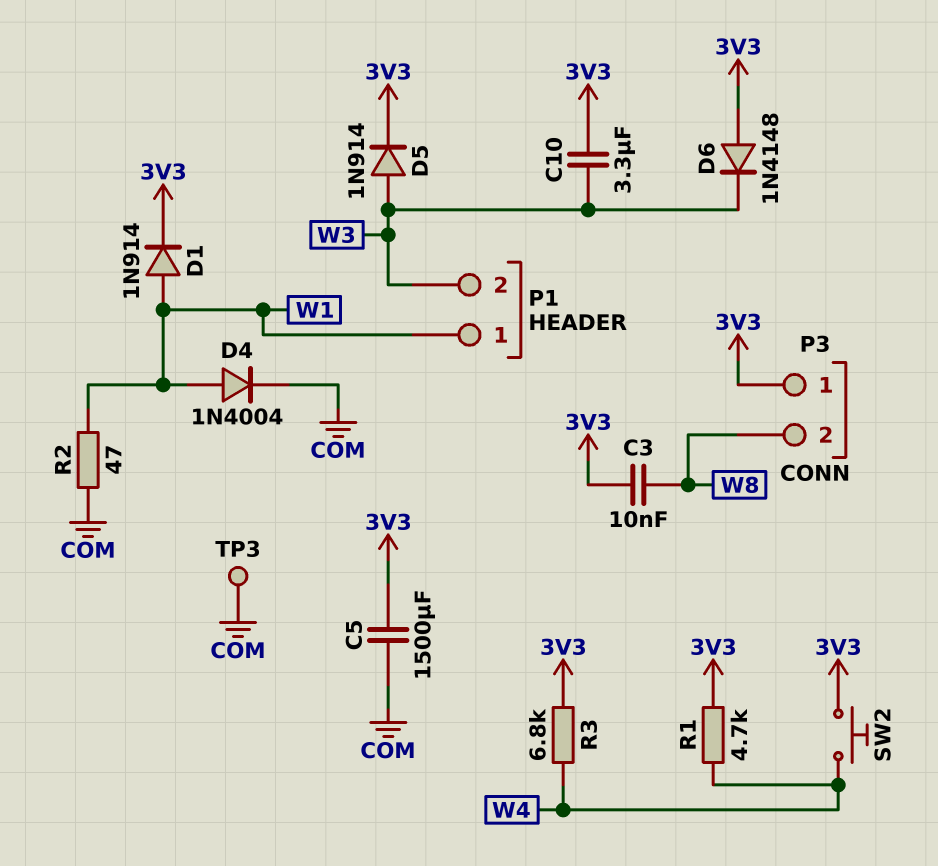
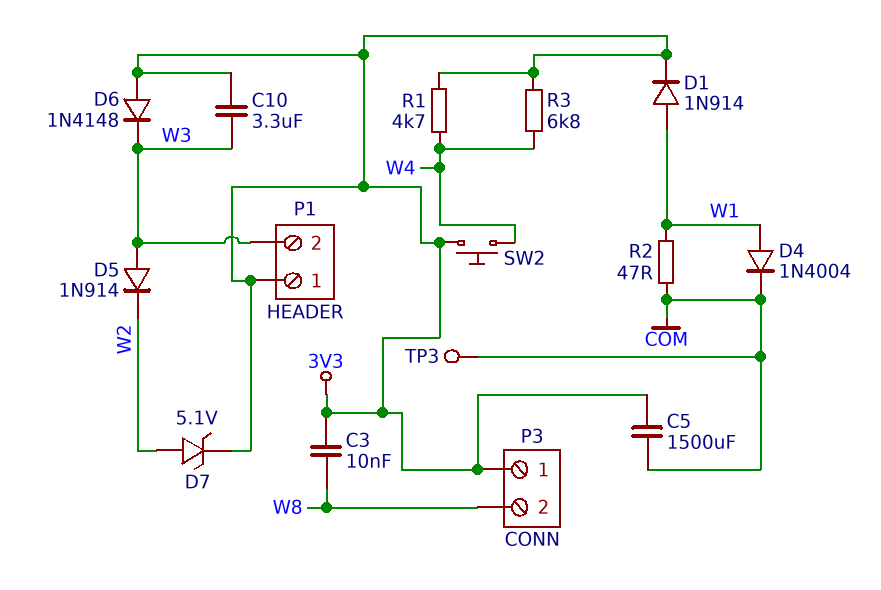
D5: diode 1N914 (A W3, K 3V3) -> diode 1N914 (A W3, K W2)
D7: none -> zener 5.1V (A W2, K 3V3)
P1 pin 1: W1 -> 3V3

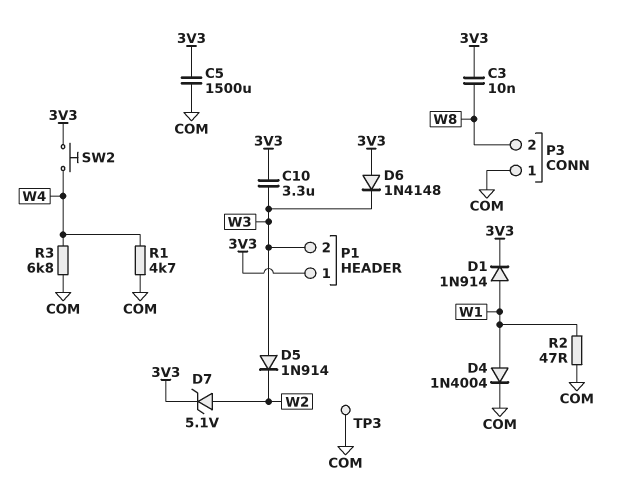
P3 pin 1: 3V3 -> COM
R1: 4.7k (3V3, W4) -> 4.7k (COM, W4)
R3: 6.8k (3V3, W4) -> 6.8k (COM, W4)

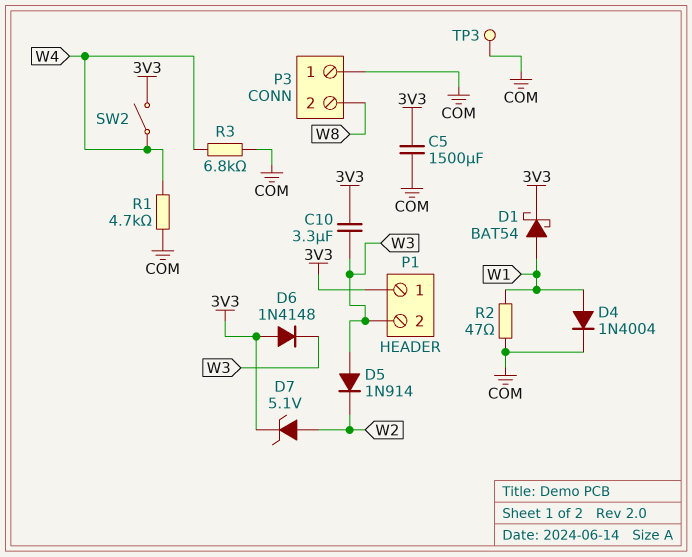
C3: 10nF (3V3, W8) -> none
D1: diode 1N914 (A W1, K 3V3) -> schottky BAT54 (A W1, K 3V3)
SW2: button (3V3, W4) -> switch (3V3, W4)

